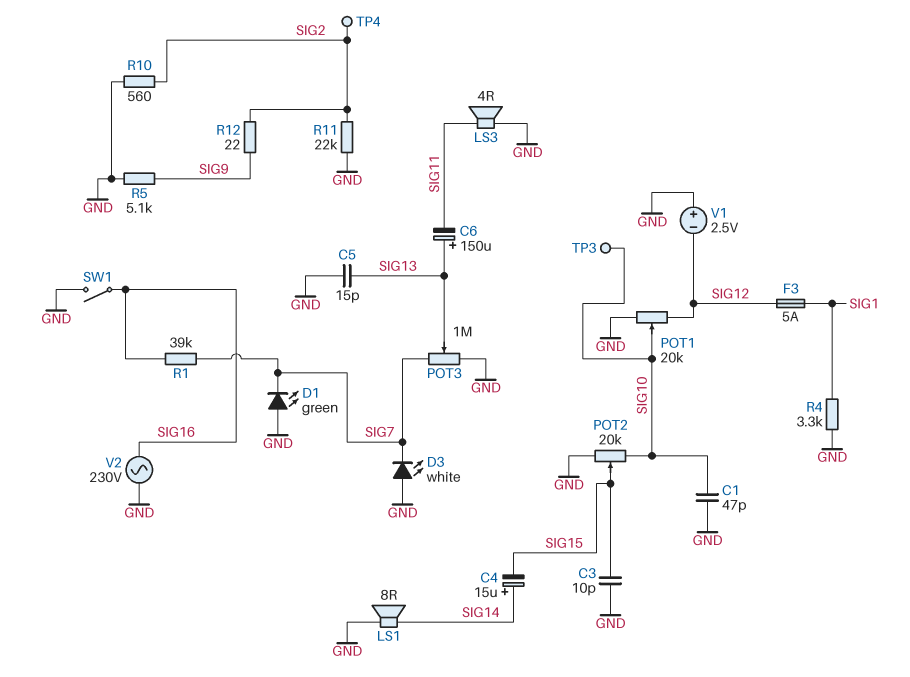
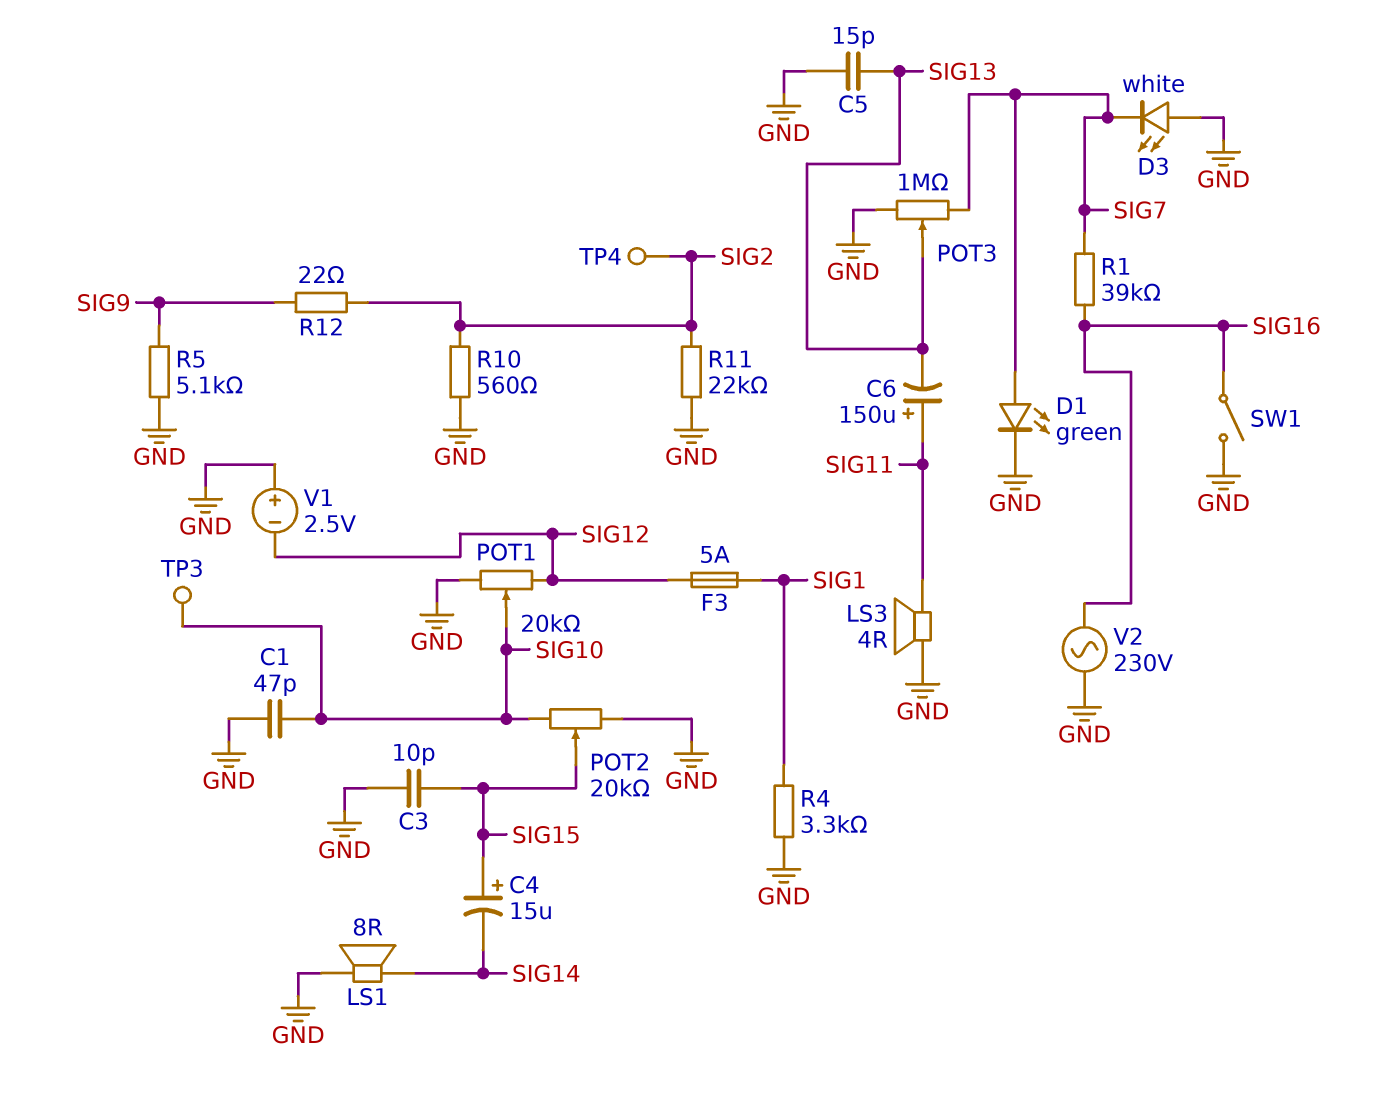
C4: 15uF (plus SIG14, minus SIG15) -> 15uF (plus SIG15, minus SIG14)
C6: 150uF (plus SIG13, minus SIG11) -> 150uF (plus SIG11, minus SIG13)
D1: LED green (A GND, K SIG7) -> LED green (A SIG7, K GND)

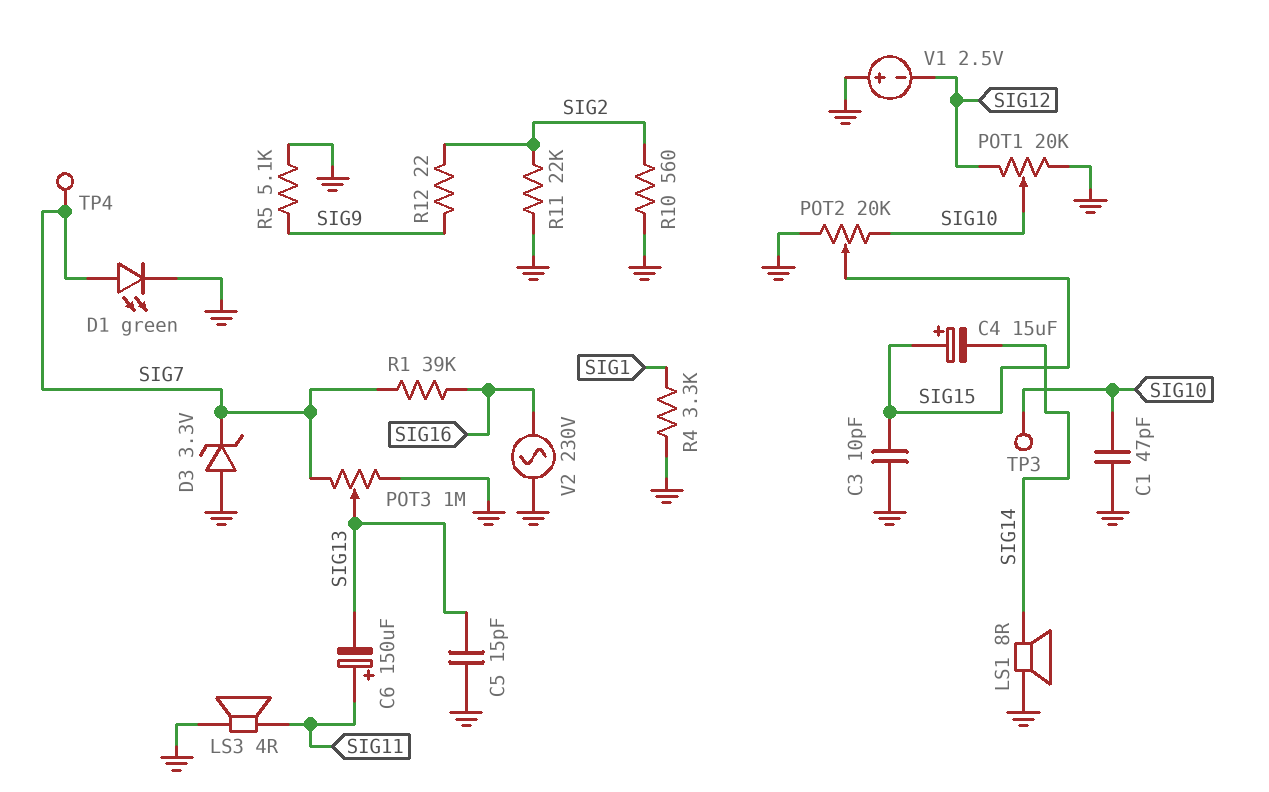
D3: LED white (A GND, K SIG7) -> zener 3.3V (A GND, K SIG7)
F3: 5A (SIG1, SIG12) -> none
SW1: switch (GND, SIG16) -> none
TP4: test point (SIG2) -> test point (SIG7)

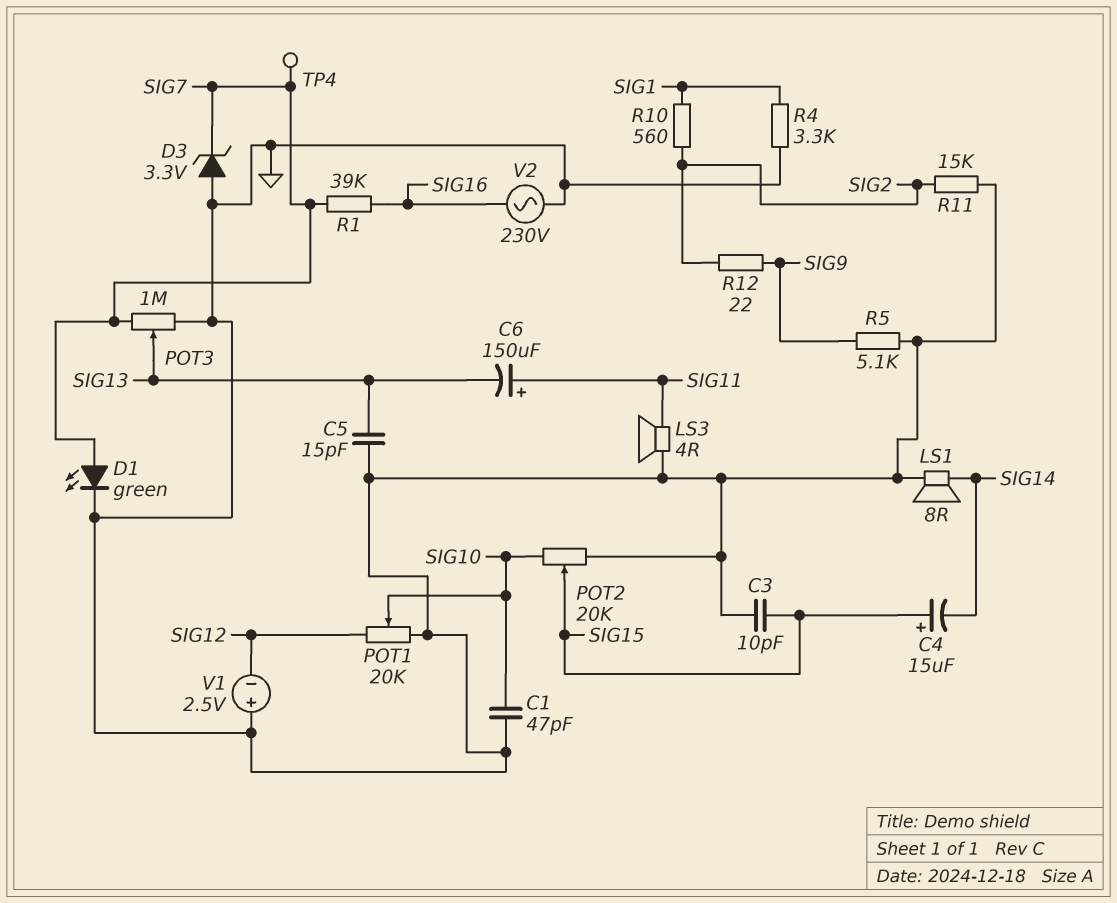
R10: 560 (GND, SIG2) -> 560 (SIG1, SIG2)
R11: 22k (GND, SIG2) -> 15k (GND, SIG2)
TP3: test point (SIG10) -> none

